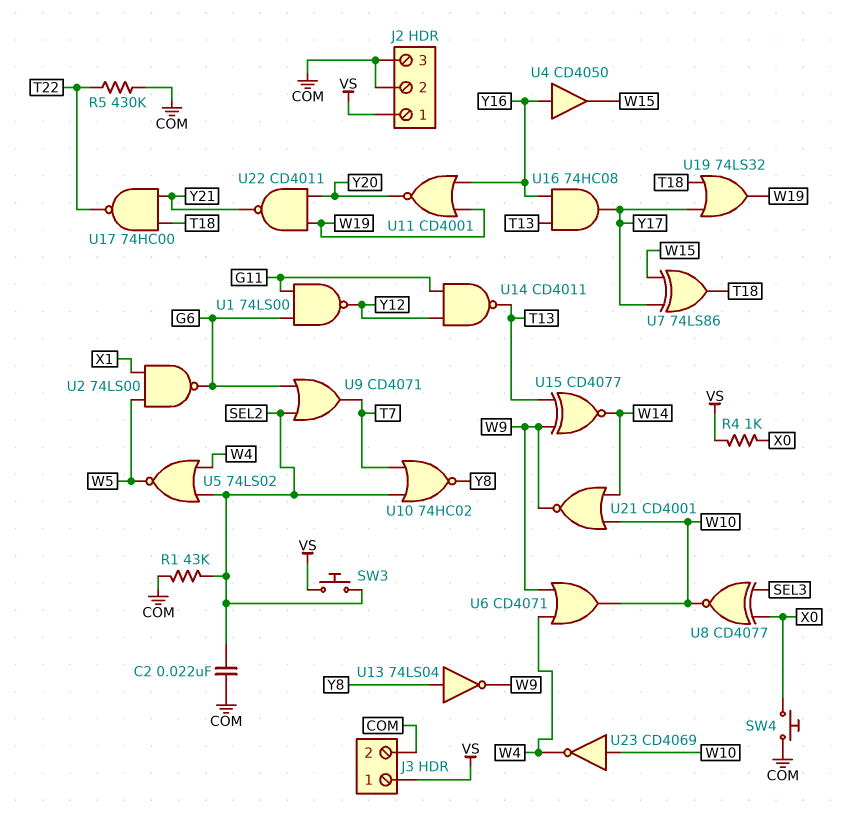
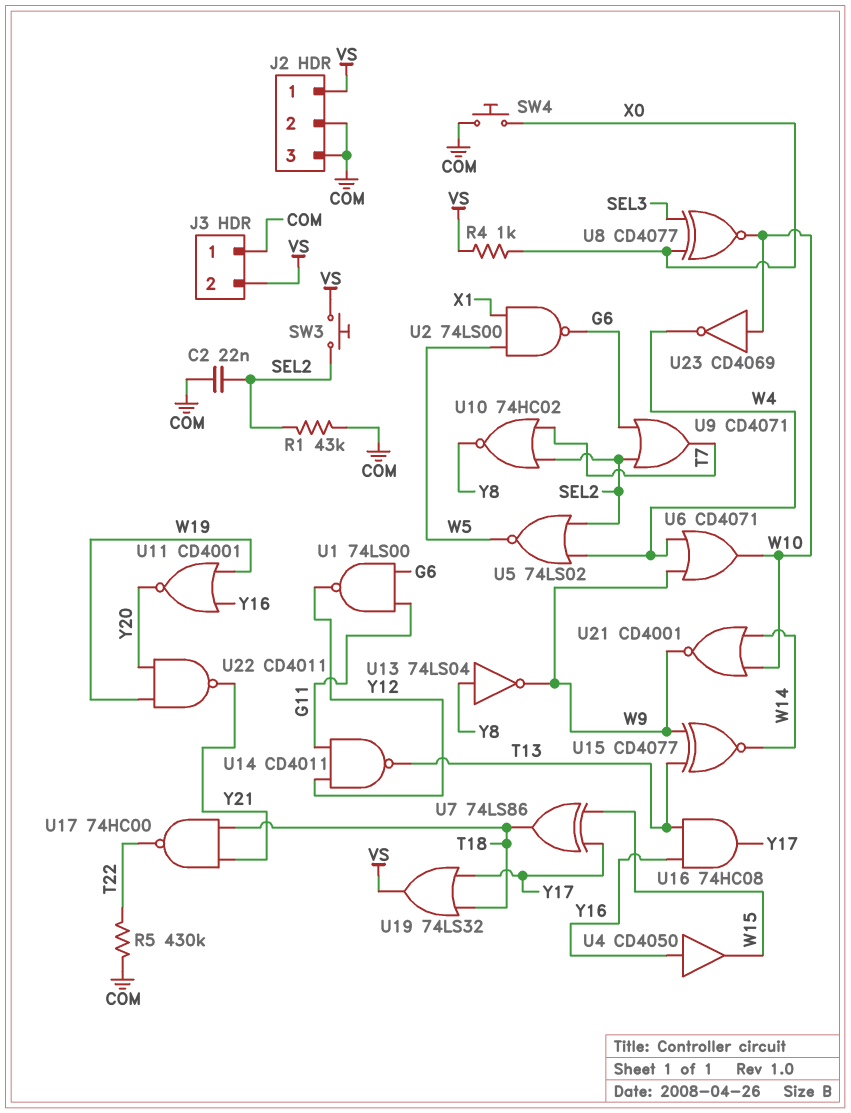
J3 pin 1: VS -> COM
J3 pin 2: COM -> VS
U19: OR 74LS32 (in T18, in Y17, out W19) -> OR 74LS32 (in T18, in Y17, out VS)

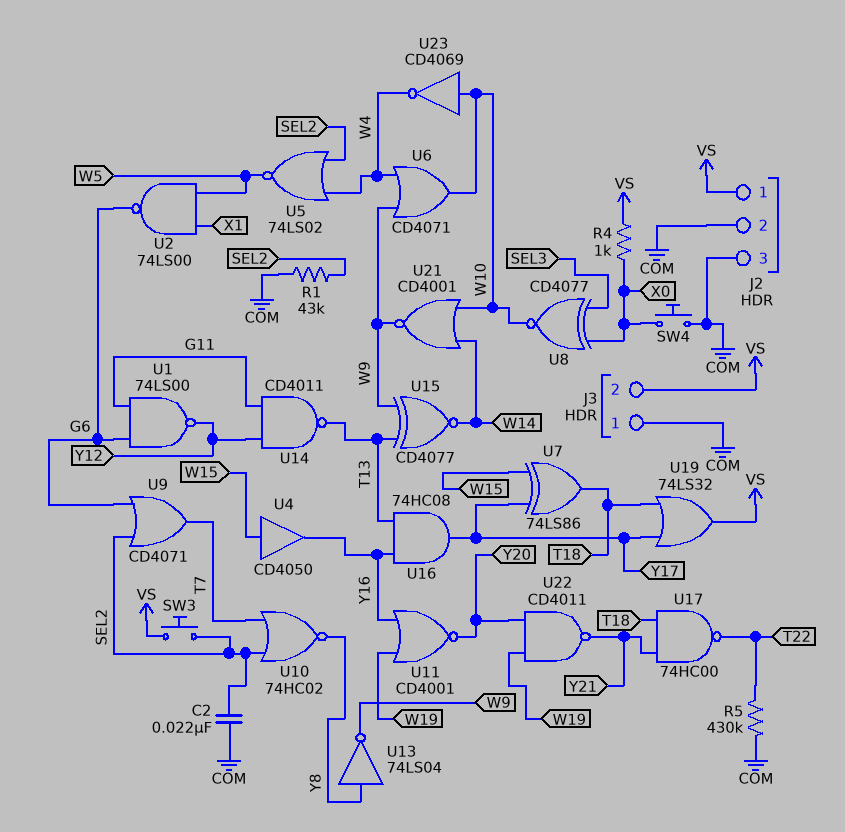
U4: buffer CD4050 (in Y16, out W15) -> buffer CD4050 (in W15, out Y16)

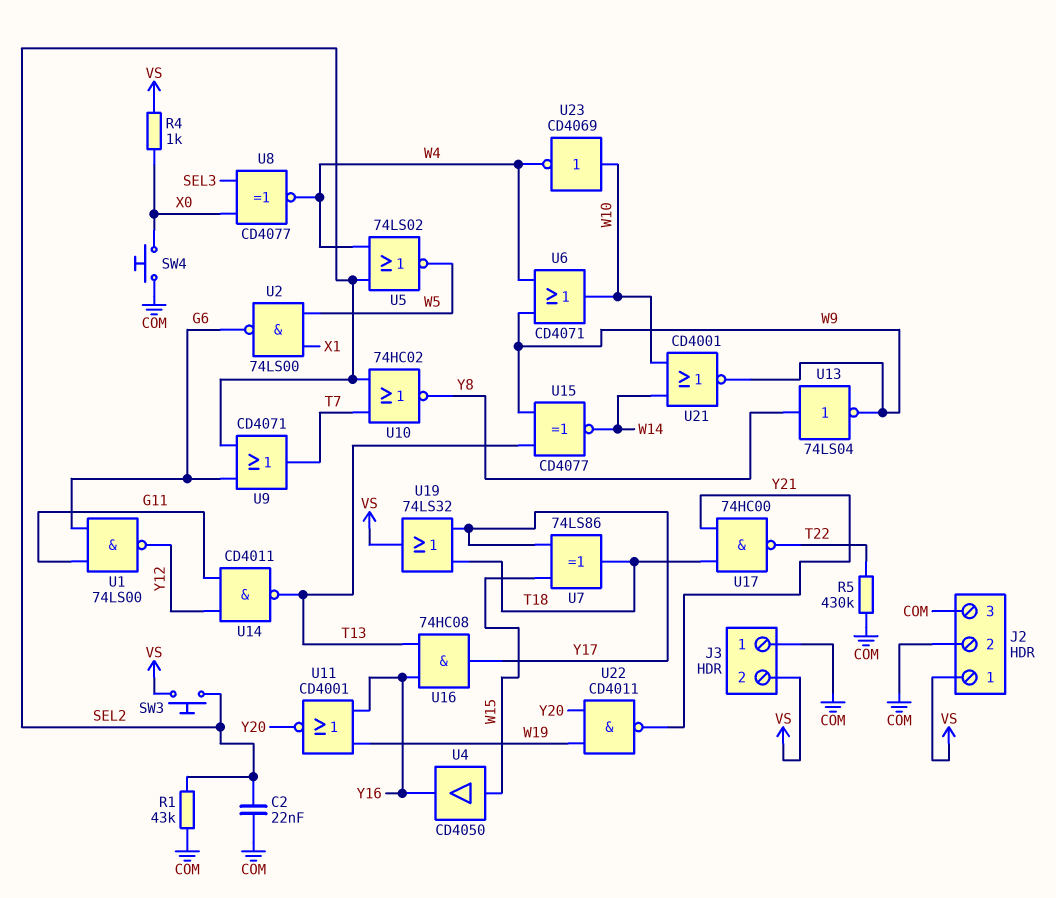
U8: XNOR CD4077 (in SEL3, in X0, out W10) -> XNOR CD4077 (in SEL3, in X0, out W4)

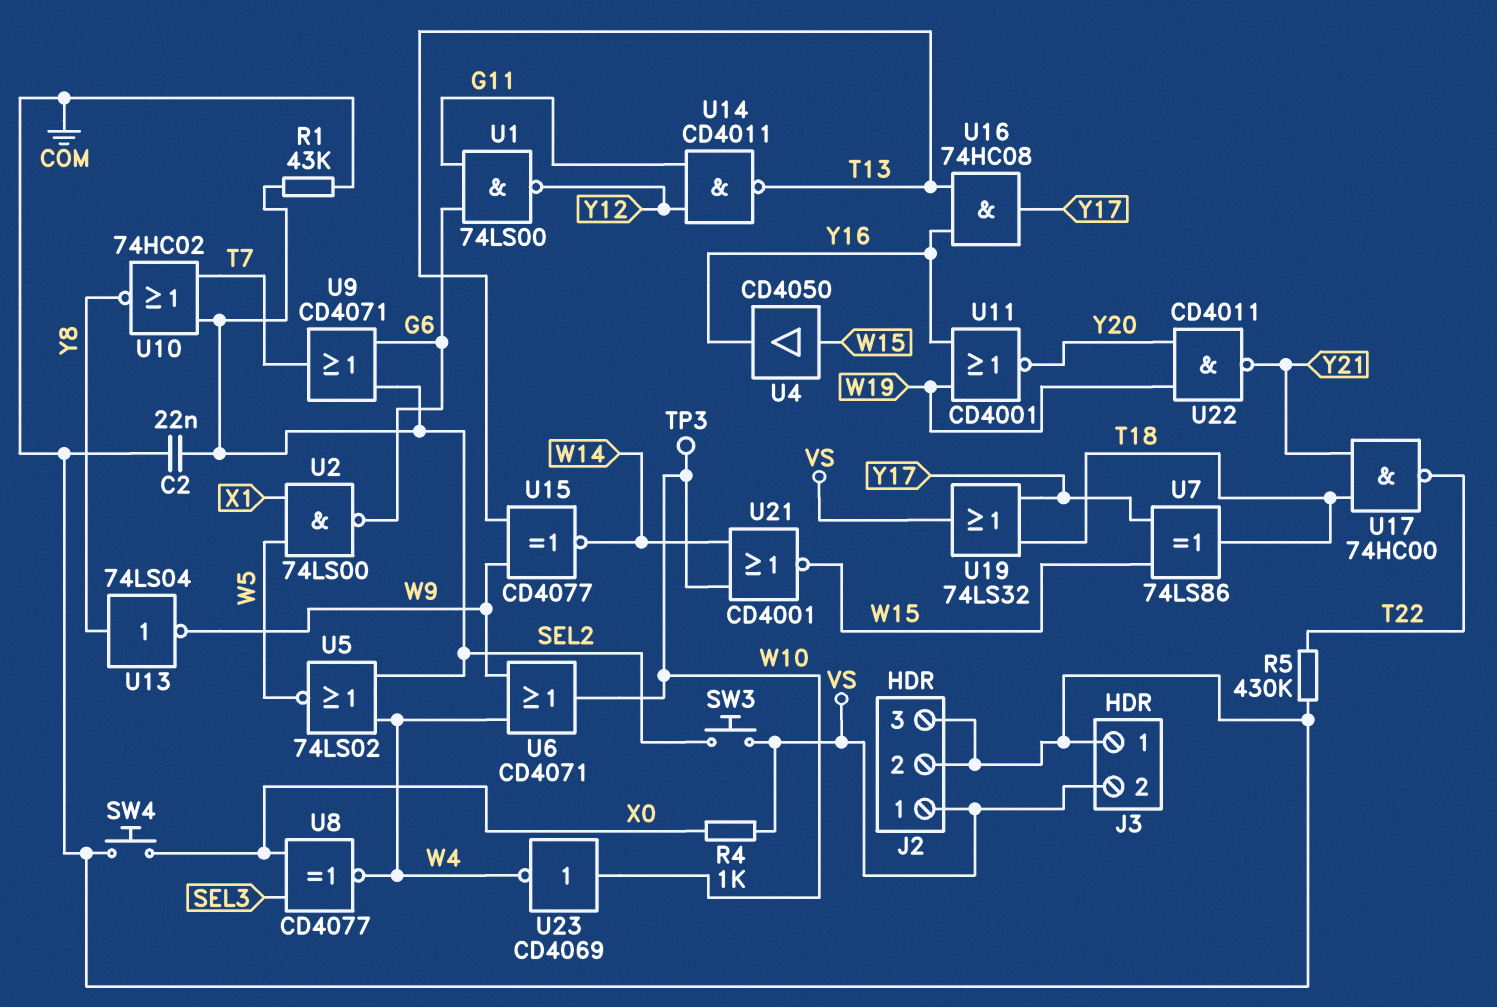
TP3: none -> test point (W10)
U21: NOR CD4001 (in W10, in W14, out W9) -> NOR CD4001 (in W10, in W14, out W15)

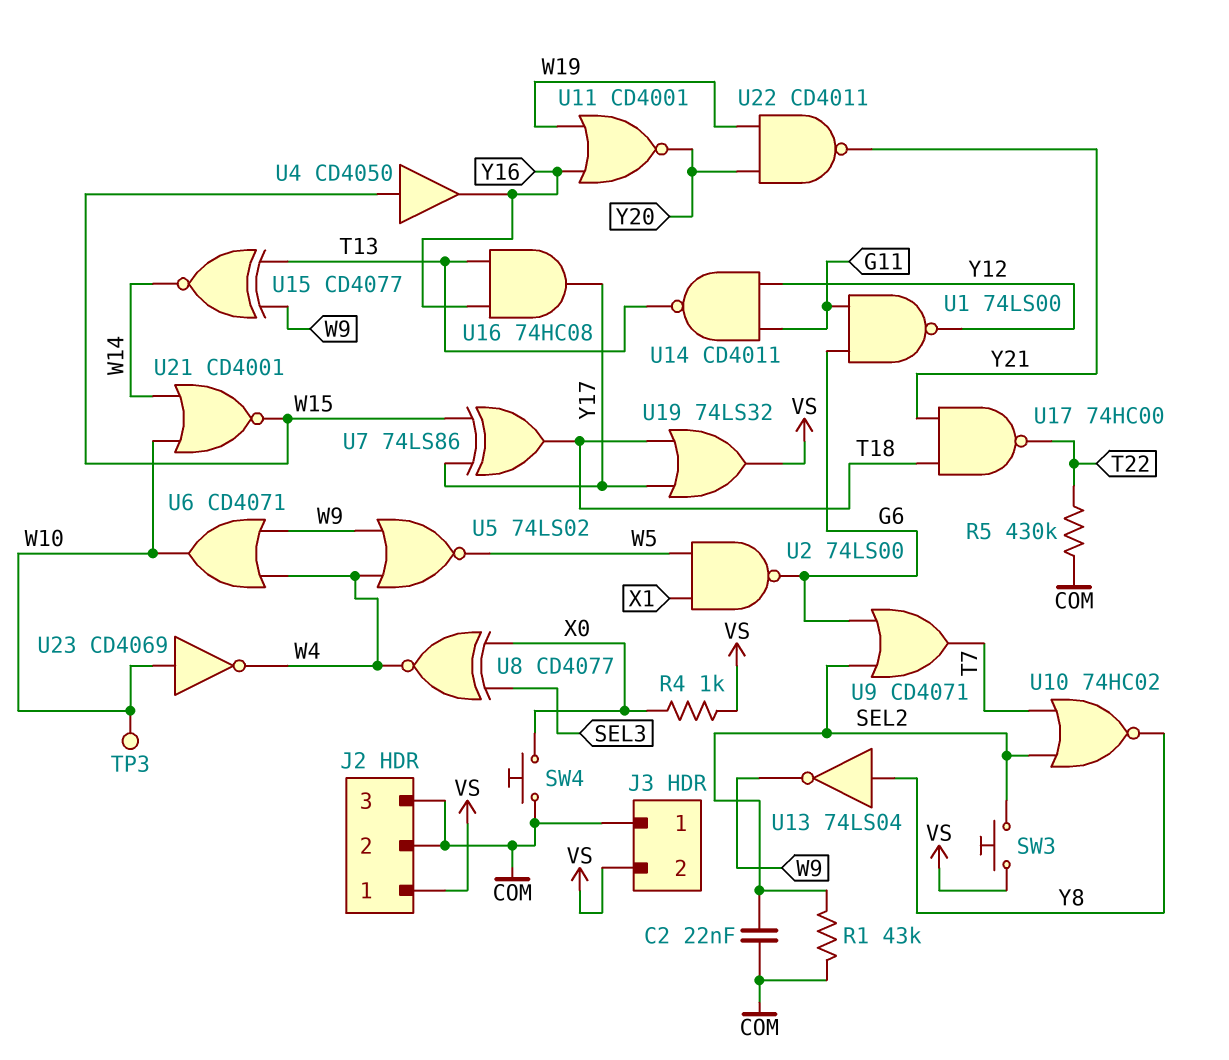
U5: NOR 74LS02 (in SEL2, in W4, out W5) -> NOR 74LS02 (in W4, in W9, out W5)

